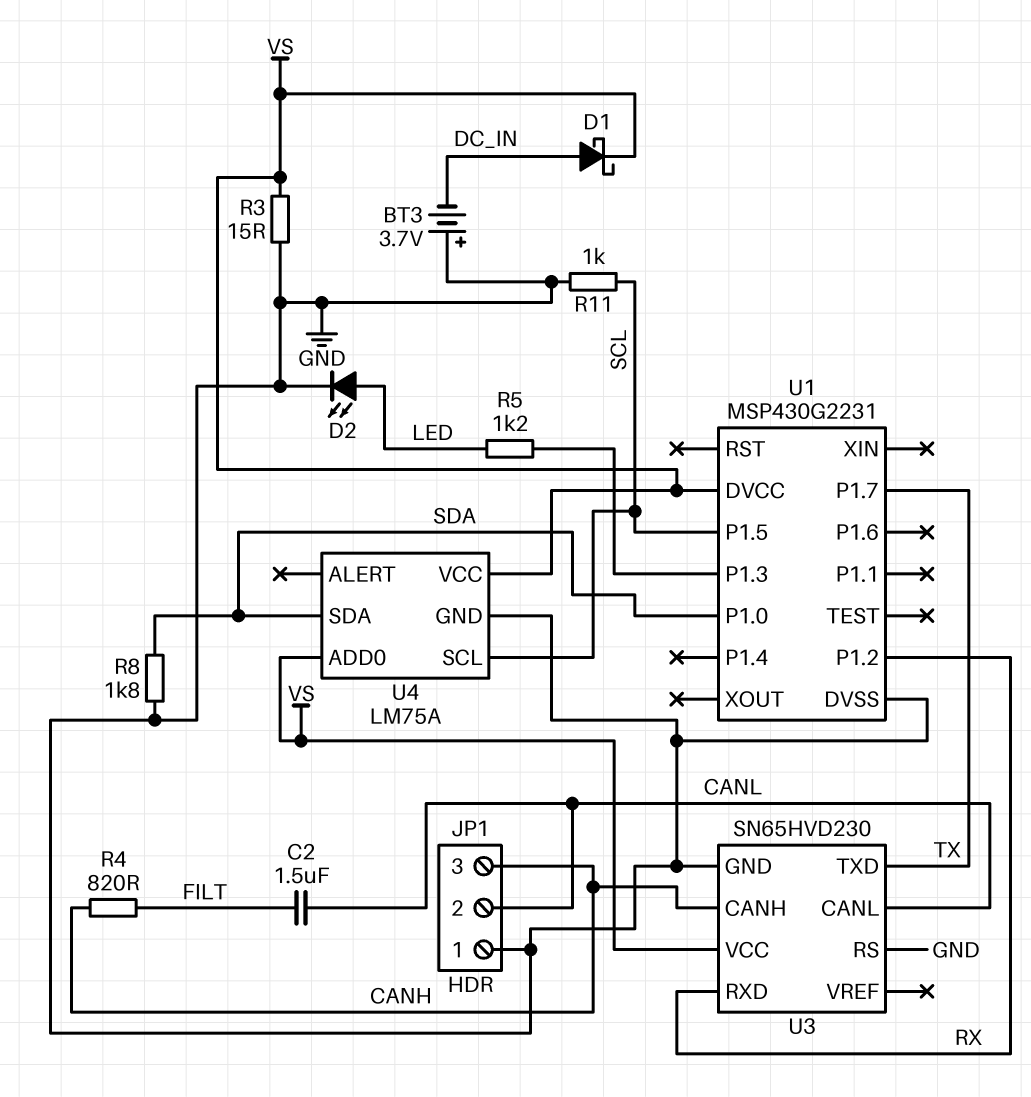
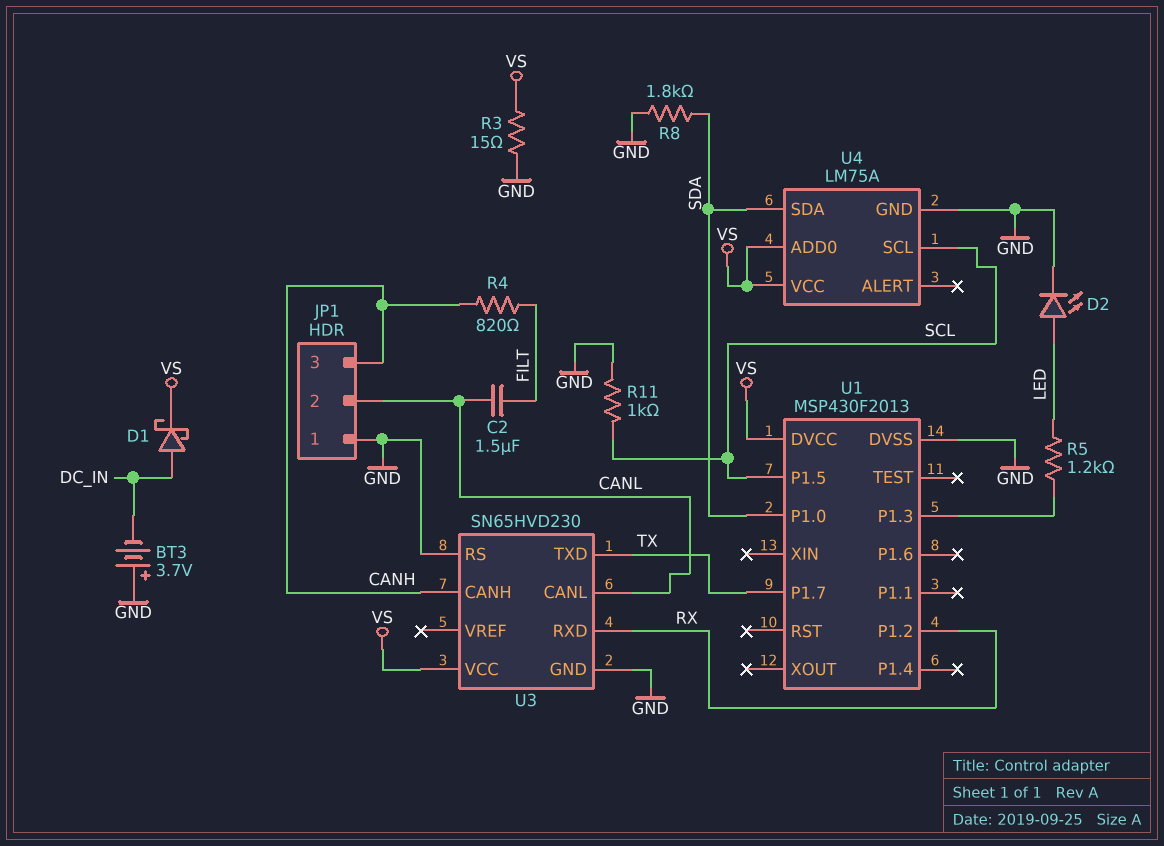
U1: MSP430G2231 -> MSP430F2013

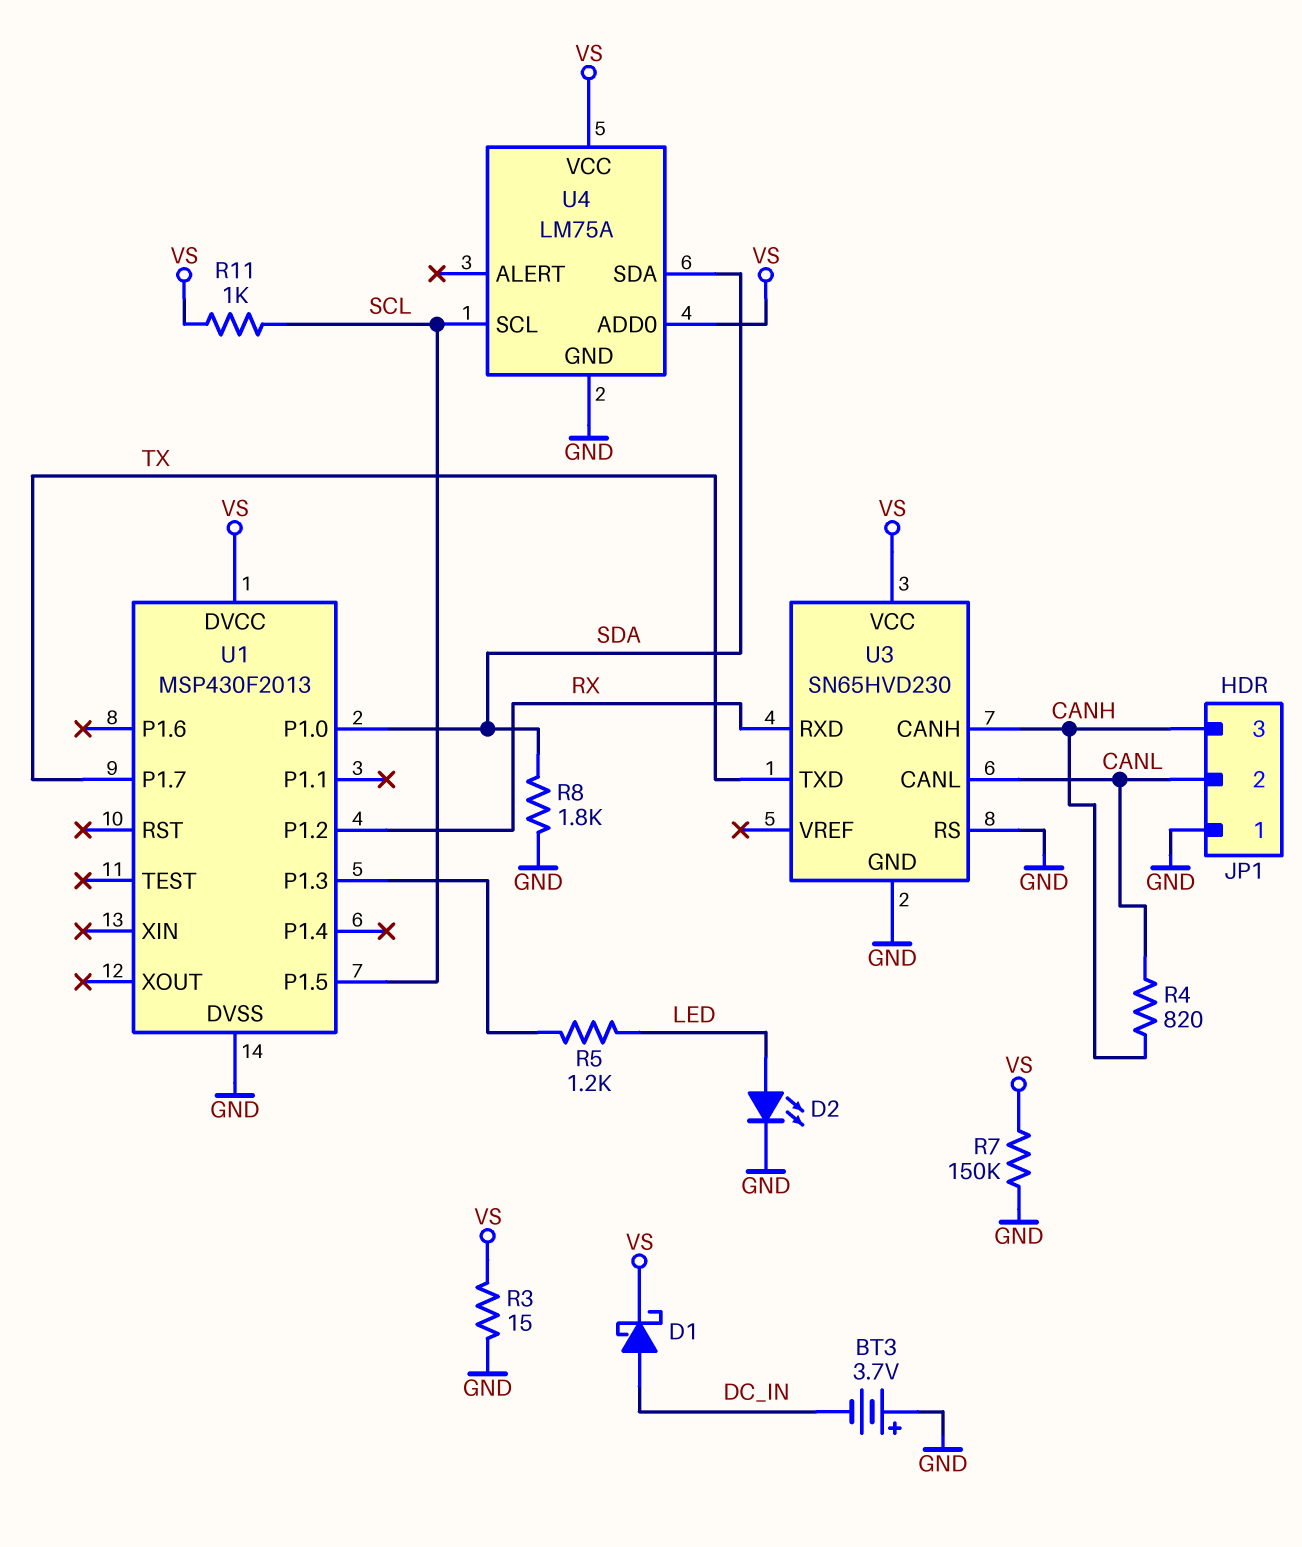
C2: 1.5uF (CANL, FILT) -> none
R4: 820 (CANH, FILT) -> 820 (CANH, CANL)
R7: none -> 150k (GND, VS)
R11: 1k (GND, SCL) -> 1k (SCL, VS)

